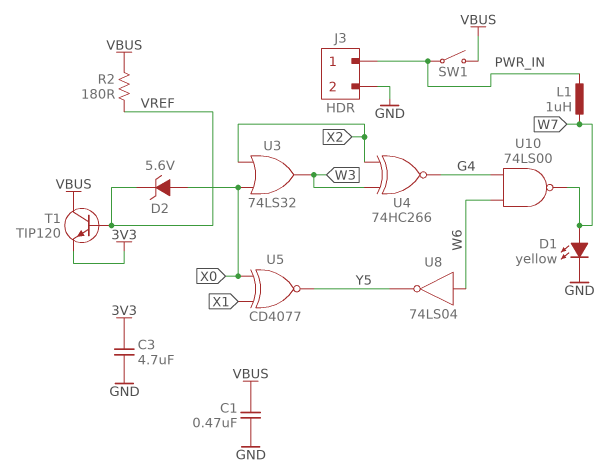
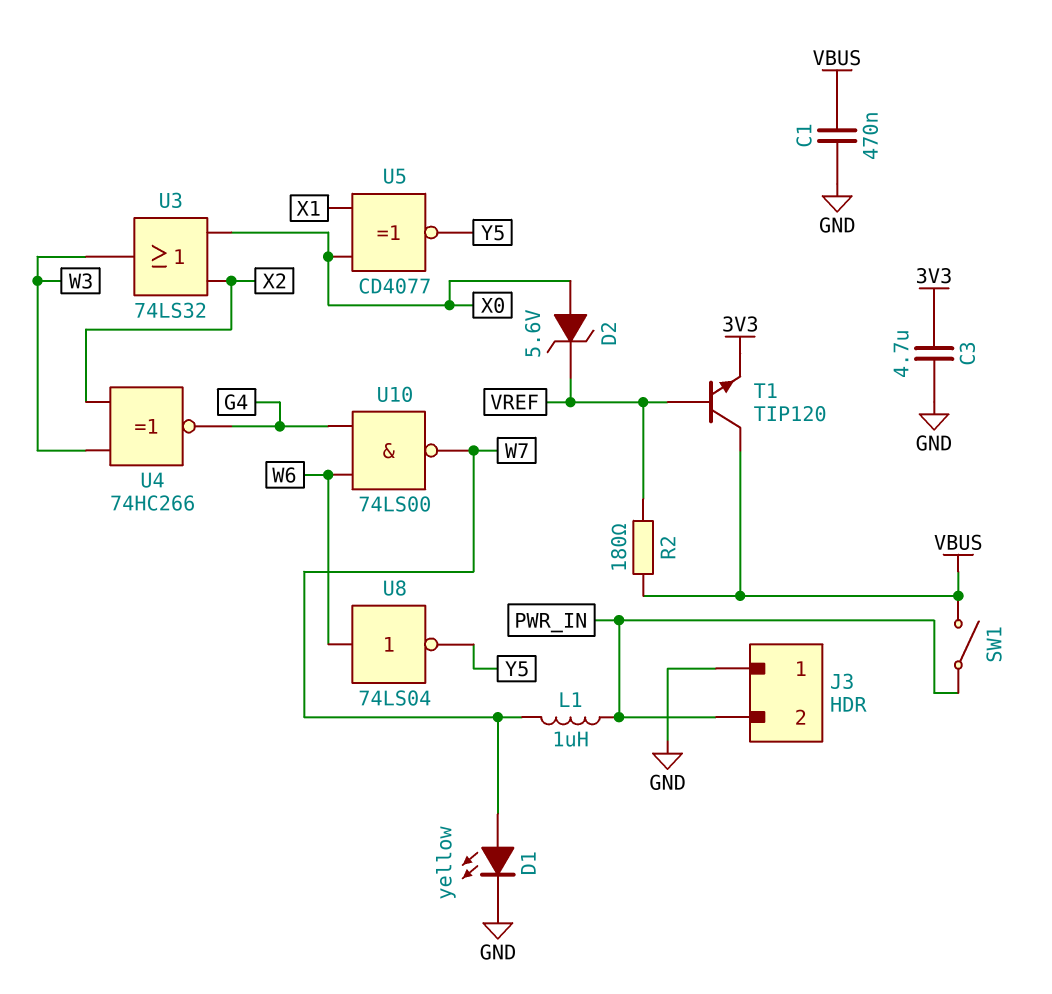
J3 pin 1: PWR_IN -> GND
J3 pin 2: GND -> PWR_IN

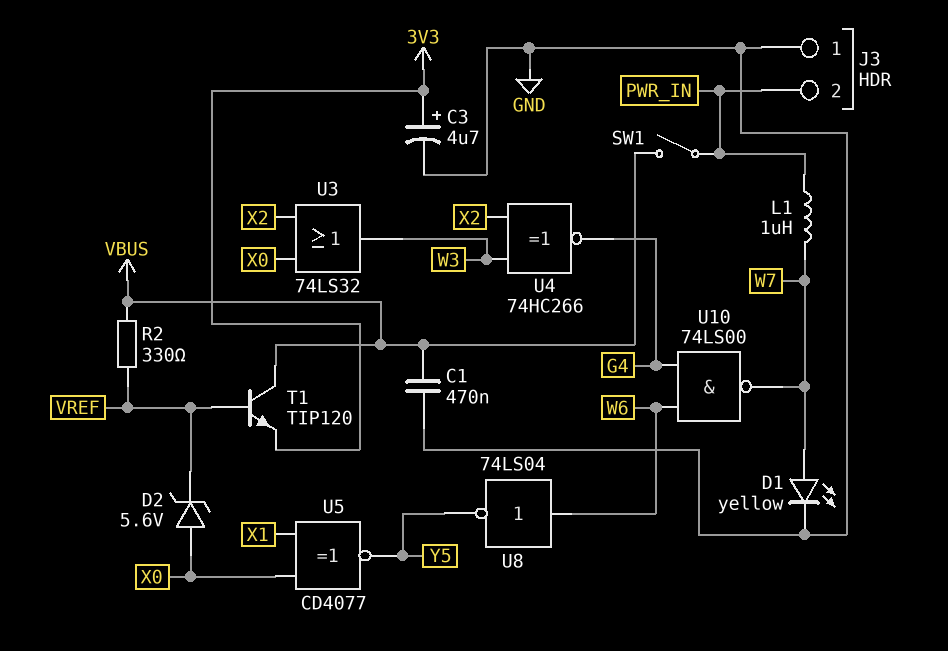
C3: 4.7uF (3V3, GND) -> 4.7uF (plus 3V3, minus GND)
R2: 180 (VBUS, VREF) -> 330 (VBUS, VREF)

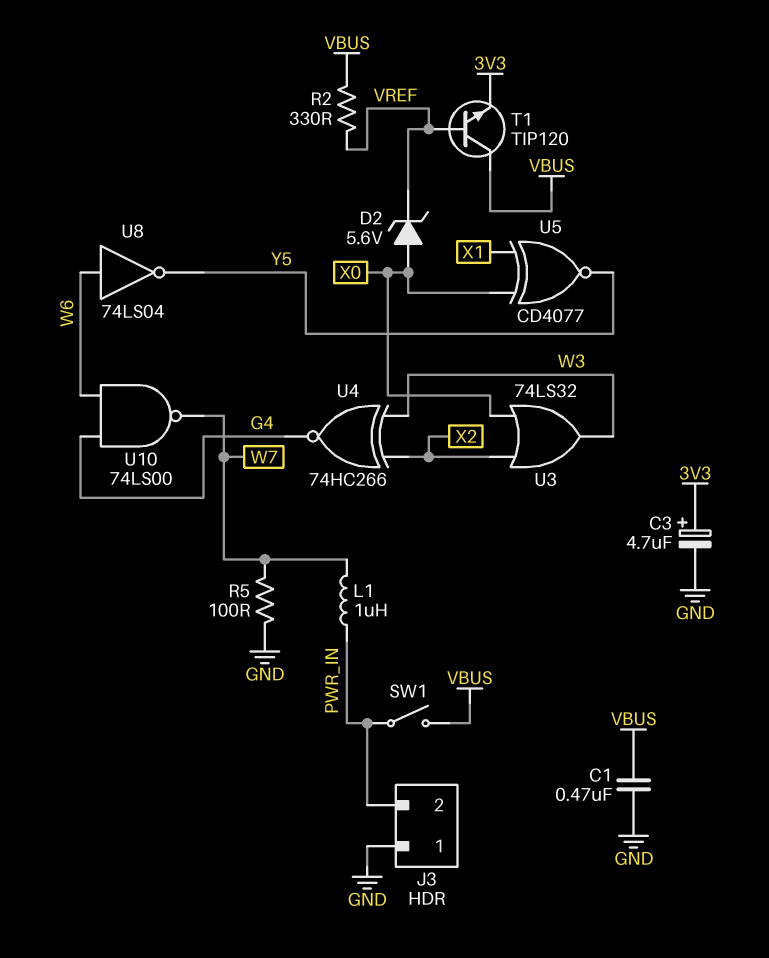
D1: LED yellow (A W7, K GND) -> none
R5: none -> 100 (GND, W7)

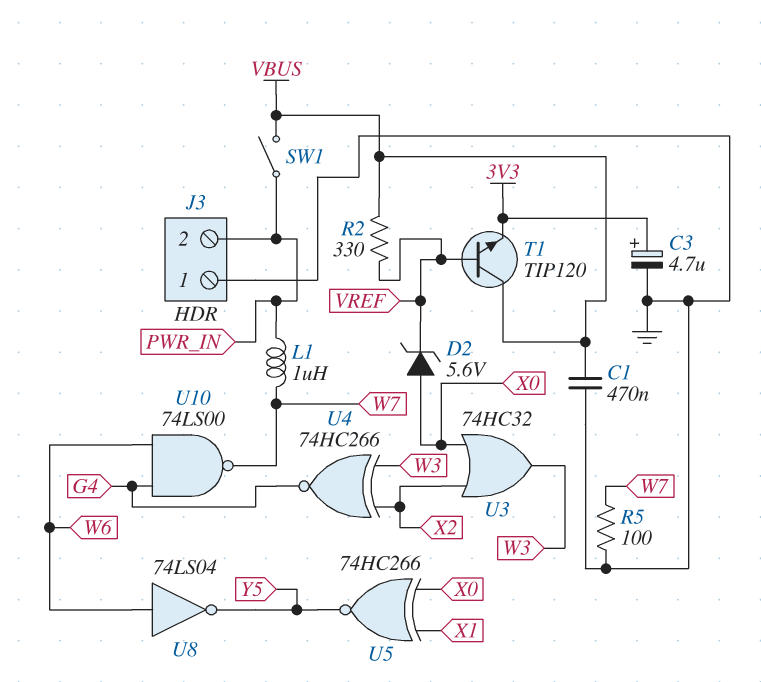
U3: OR 74LS32 (in X0, in X2, out W3) -> OR 74HC32 (in X0, in X2, out W3)
U5: XNOR CD4077 (in X0, in X1, out Y5) -> XNOR 74HC266 (in X0, in X1, out Y5)

